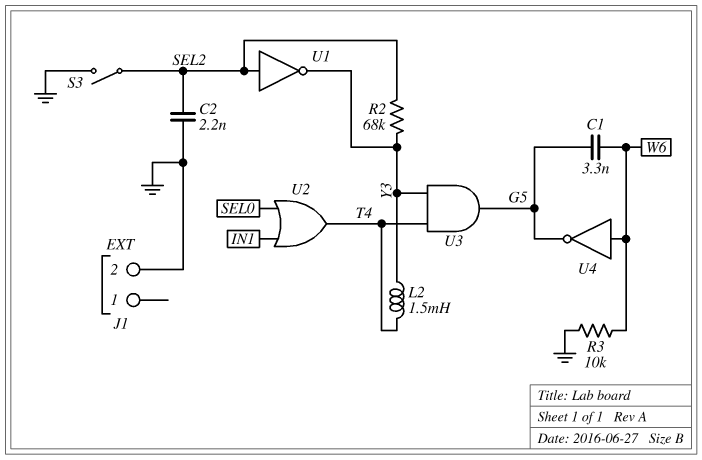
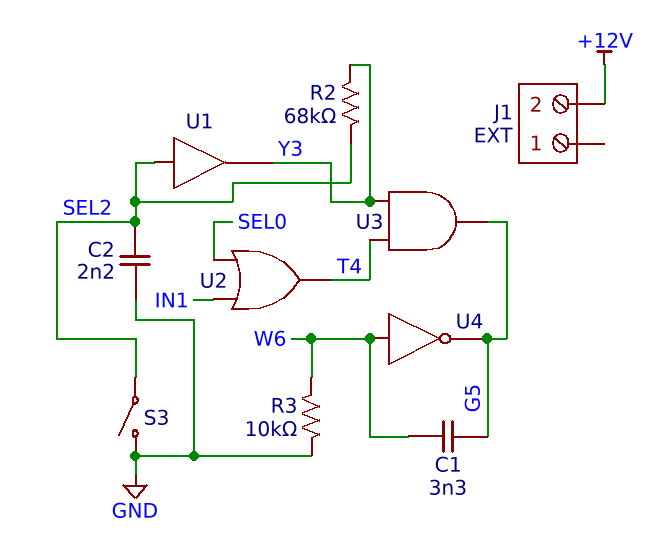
J1 pin 2: GND -> +12V
L2: 1.5mH (T4, Y3) -> none
U1: NOT (in SEL2, out Y3) -> buffer (in SEL2, out Y3)

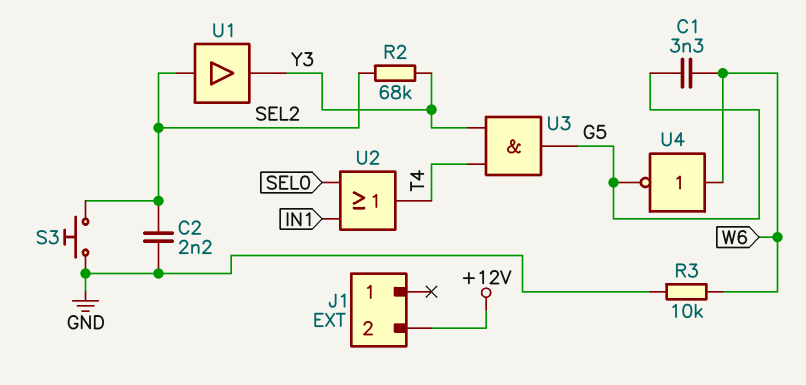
S3: switch (GND, SEL2) -> button (GND, SEL2)

